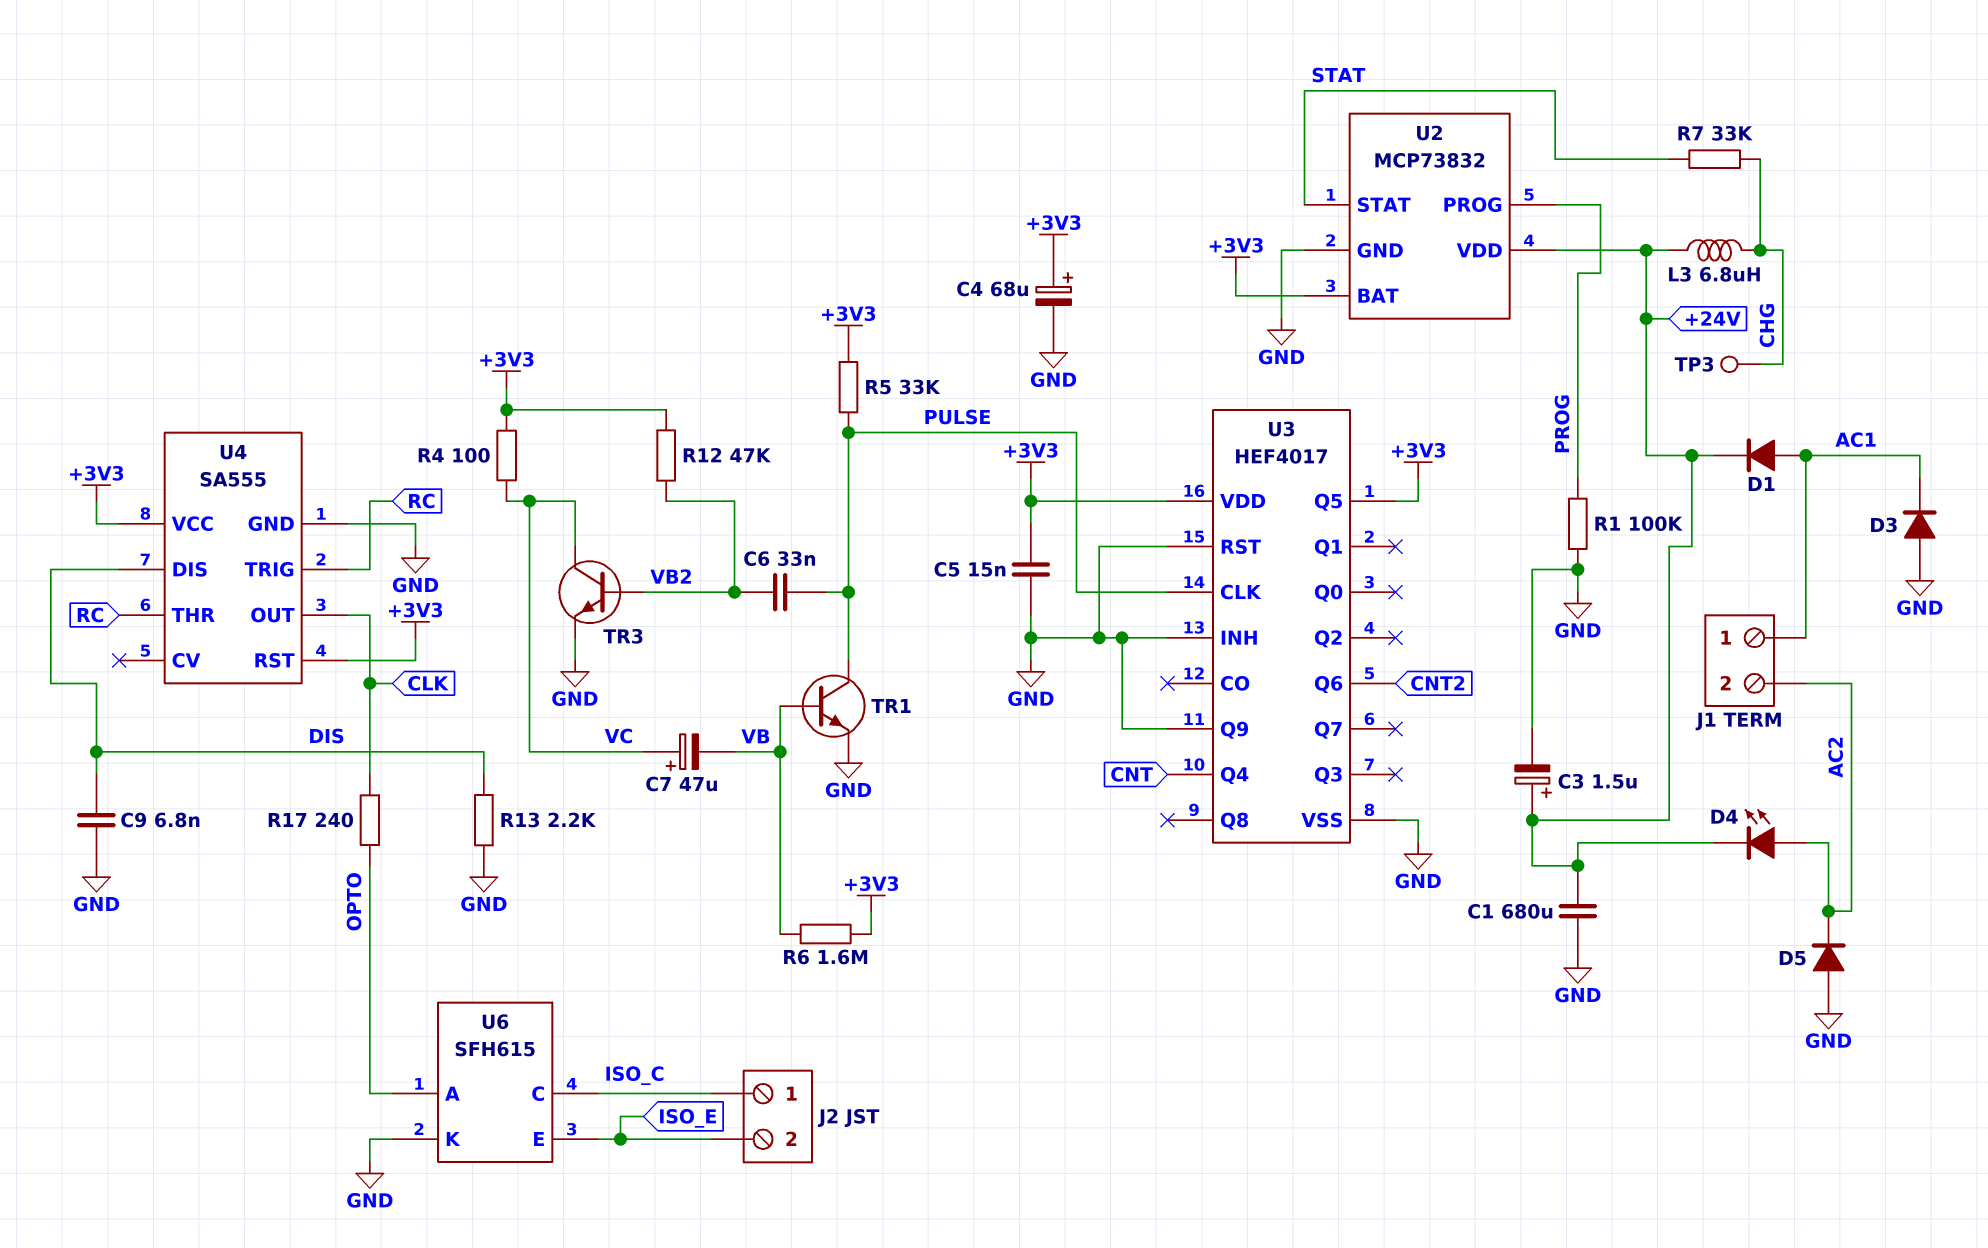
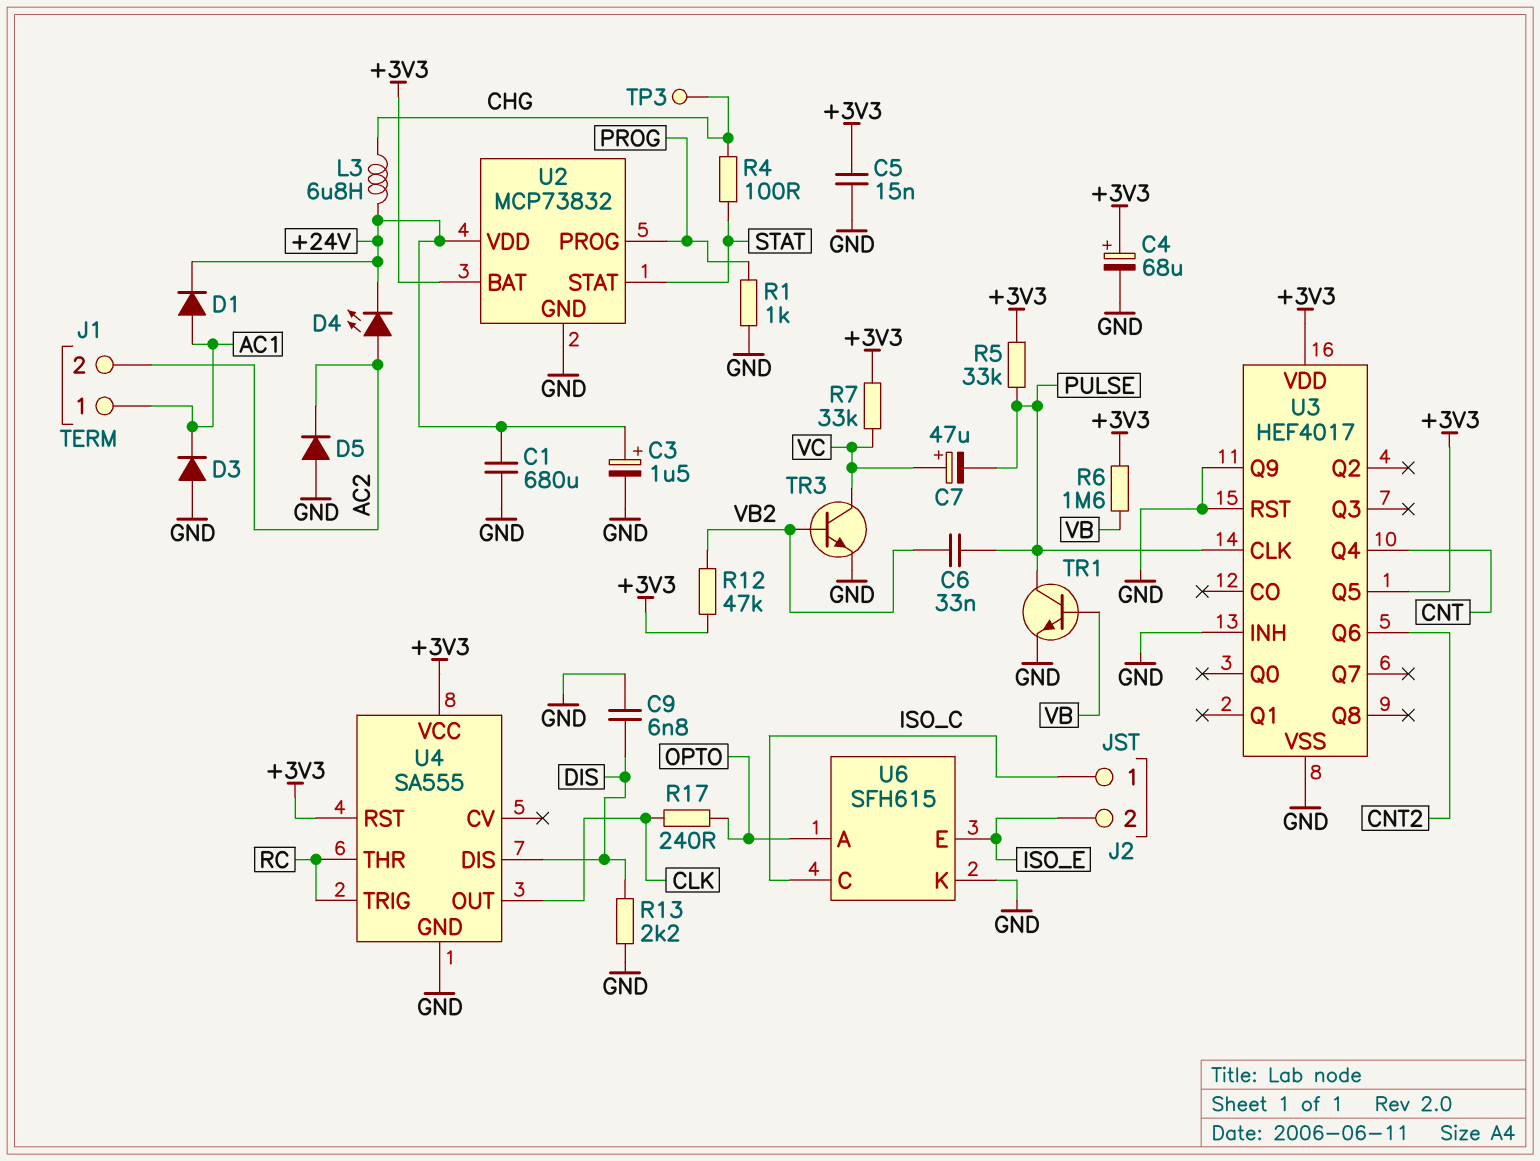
C7: 47uF (plus VC, minus VB) -> 47uF (plus VC, minus PULSE)
R1: 100k (GND, PROG) -> 1k (GND, PROG)
R4: 100 (+3V3, VC) -> 100 (CHG, STAT)
R7: 33k (CHG, STAT) -> 33k (+3V3, VC)

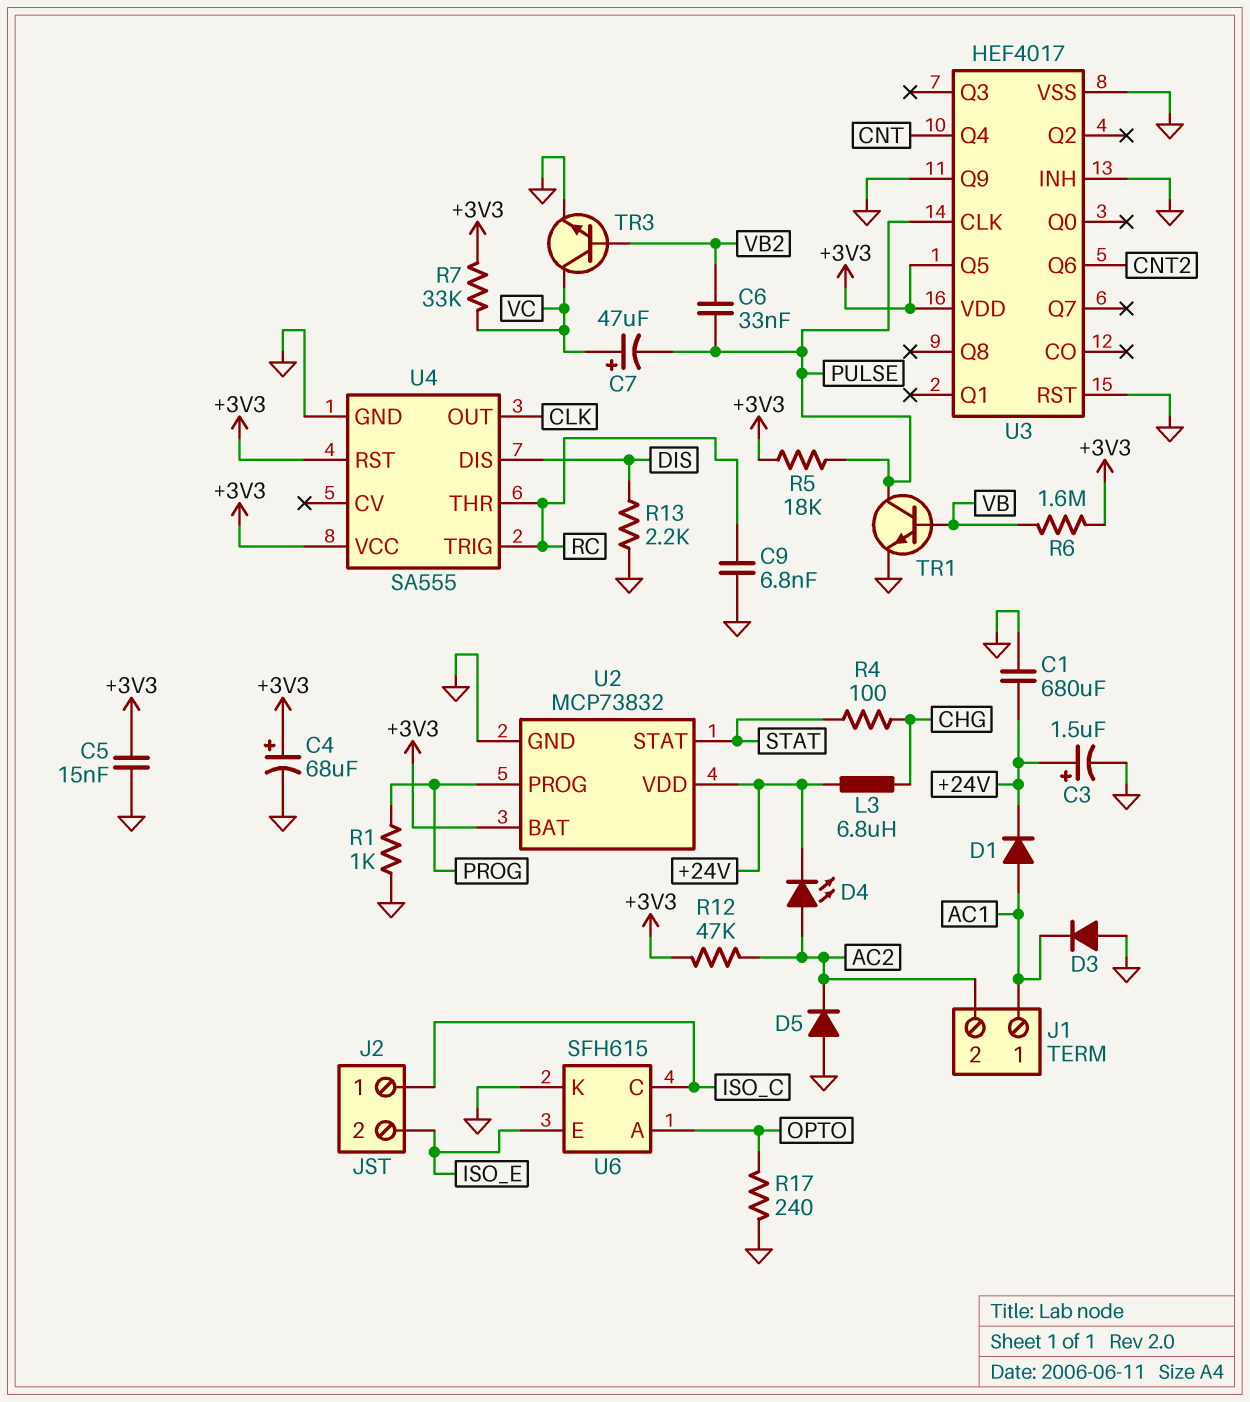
C9: 6.8nF (DIS, GND) -> 6.8nF (GND, RC)
R5: 33k (+3V3, PULSE) -> 18k (+3V3, PULSE)
R12: 47k (+3V3, VB2) -> 47k (+3V3, AC2)
R17: 240 (CLK, OPTO) -> 240 (GND, OPTO)
TP3: test point (CHG) -> none

